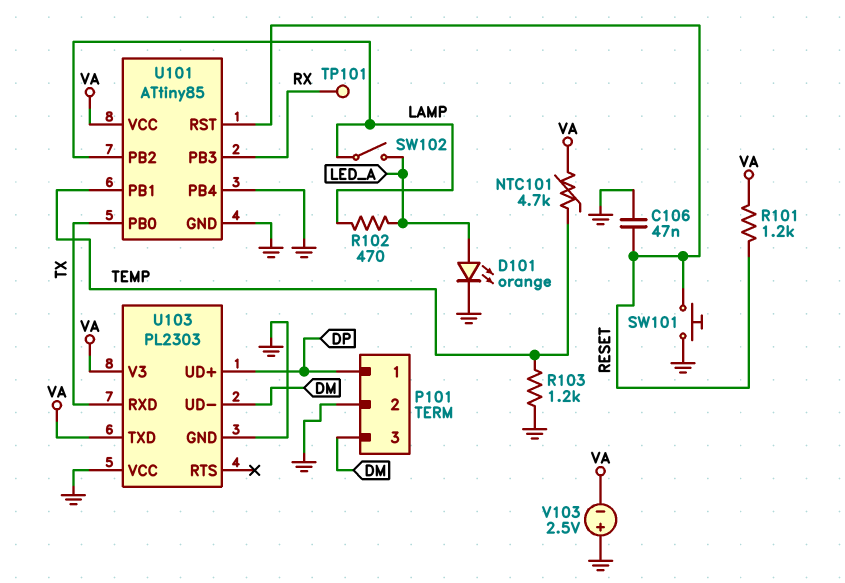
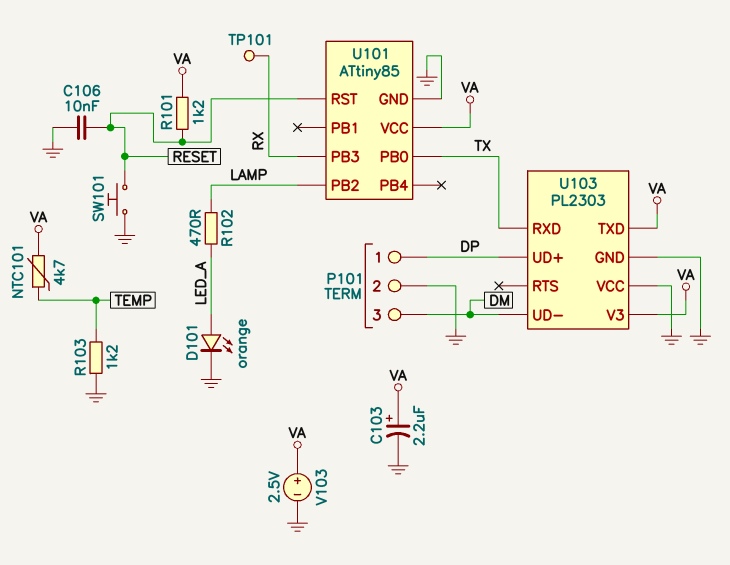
C103: none -> 2.2uF (plus VA, minus GND)
C106: 47nF (GND, RESET) -> 10nF (GND, RESET)
SW102: switch (LAMP, LED_A) -> none
U101 pin PB1: TEMP -> none
U101 pin PB4: GND -> none
V103: 2.5V (plus GND, minus VA) -> 2.5V (plus VA, minus GND)

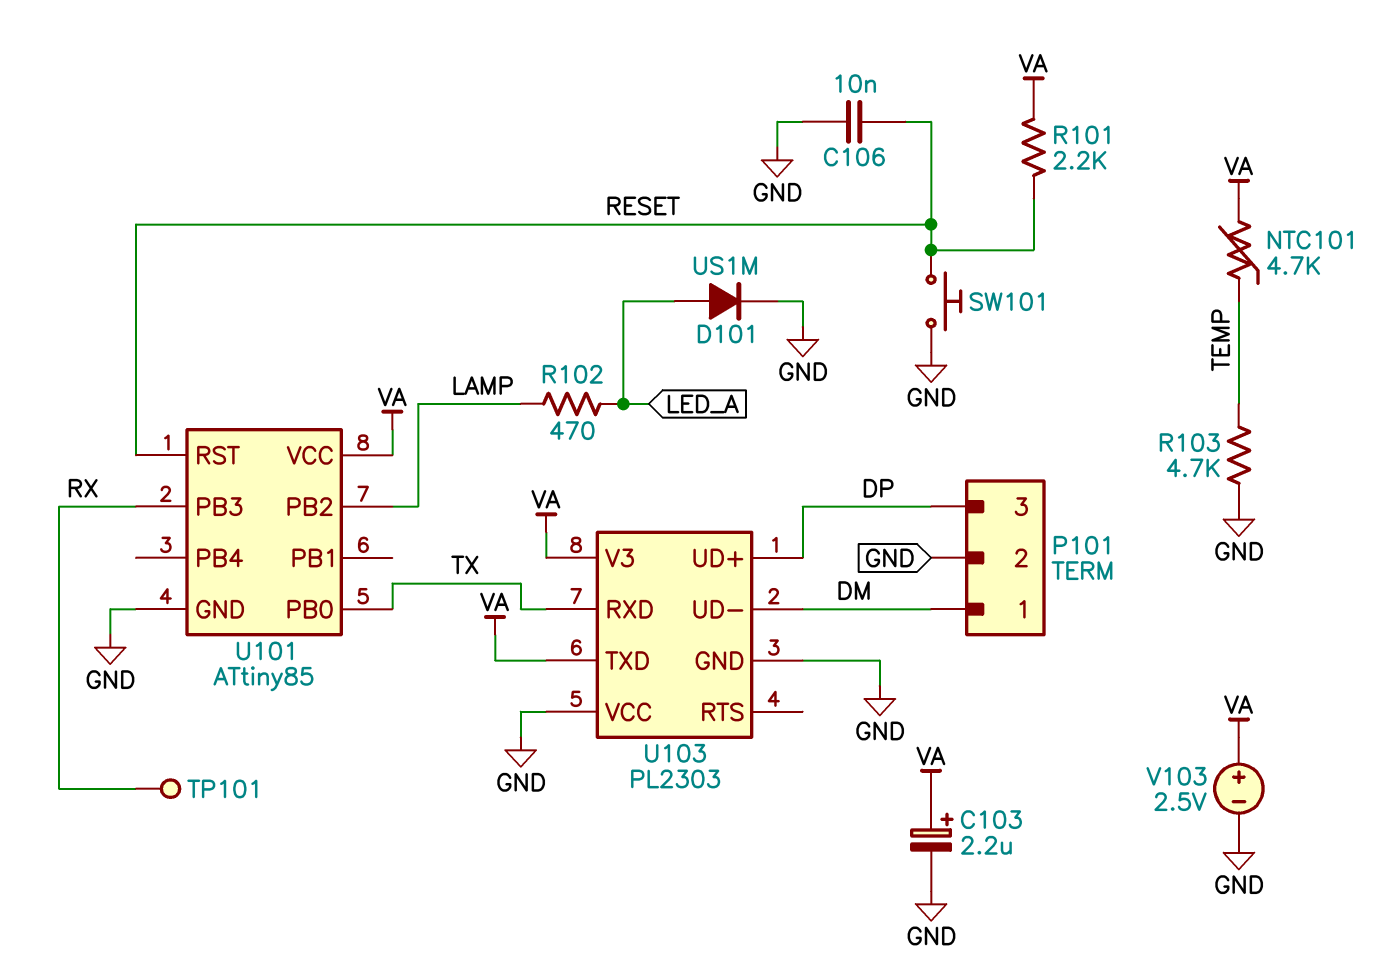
D101: LED orange (A LED_A, K GND) -> diode US1M (A LED_A, K GND)
P101 pin 1: DP -> DM
P101 pin 3: DM -> DP
R101: 1.2k (RESET, VA) -> 2.2k (RESET, VA)
R103: 1.2k (GND, TEMP) -> 4.7k (GND, TEMP)

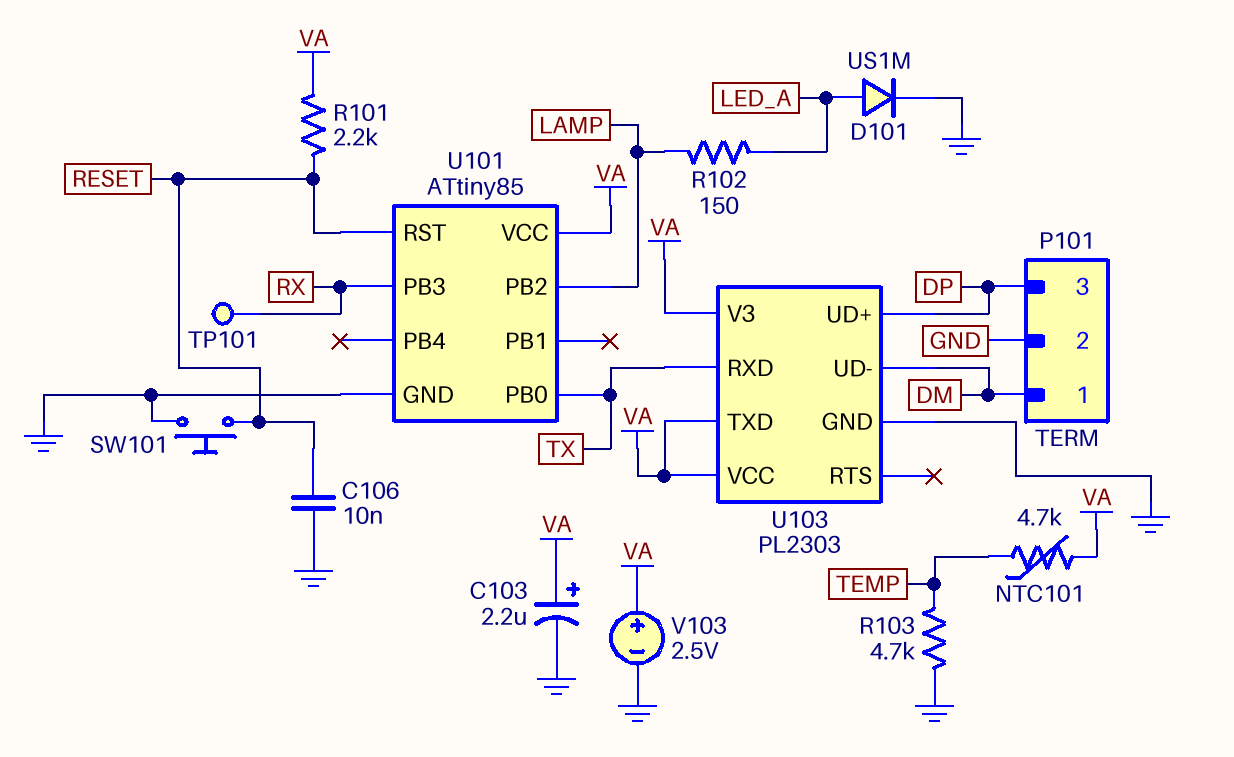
R102: 470 (LAMP, LED_A) -> 150 (LAMP, LED_A)
U103 pin VCC: GND -> VA

